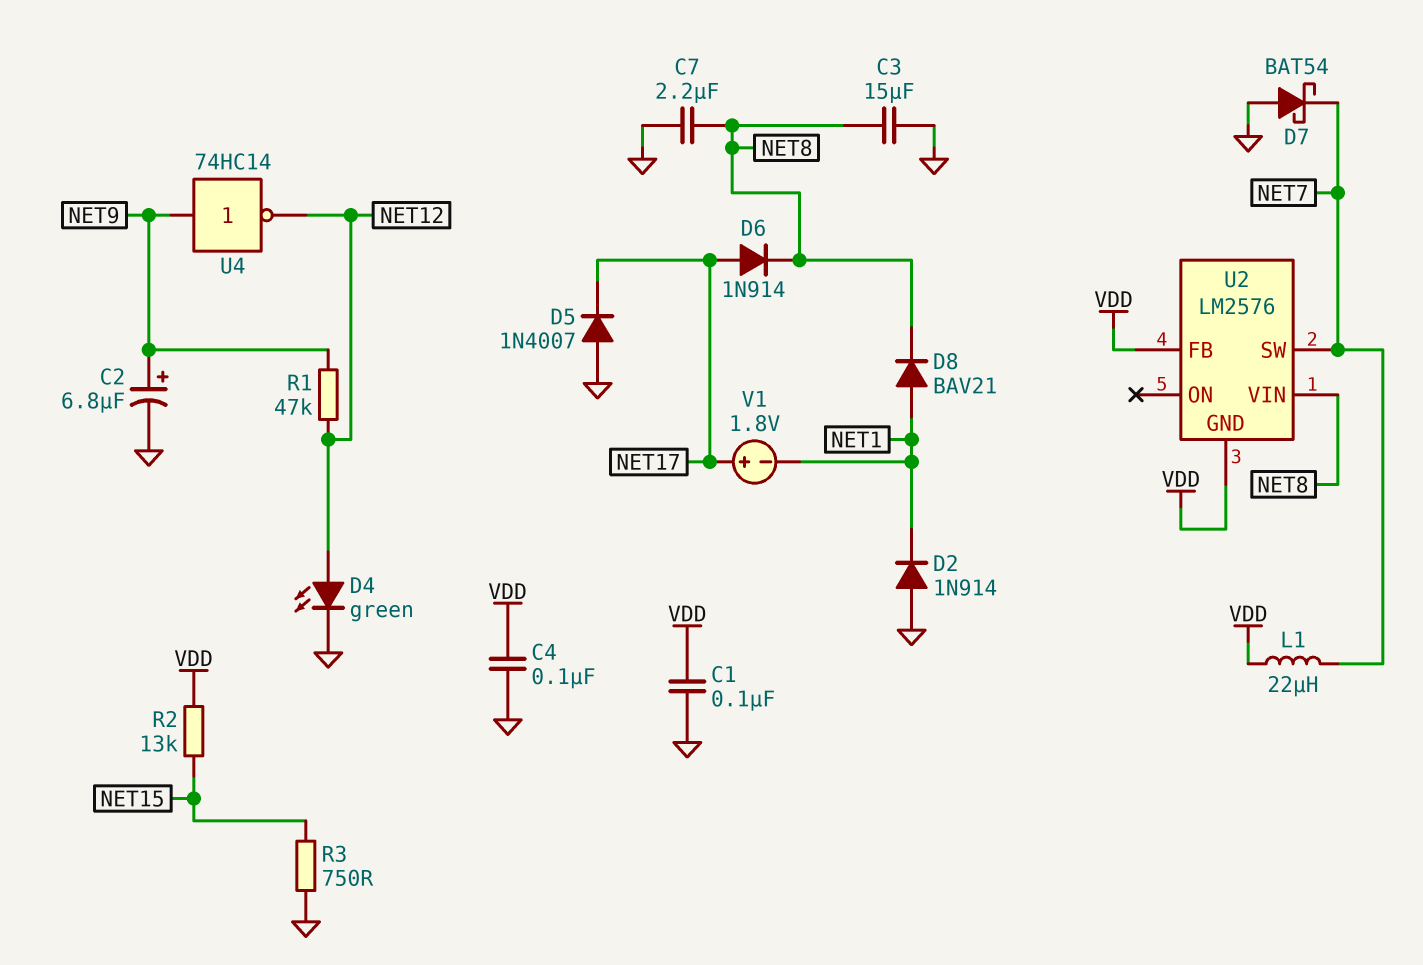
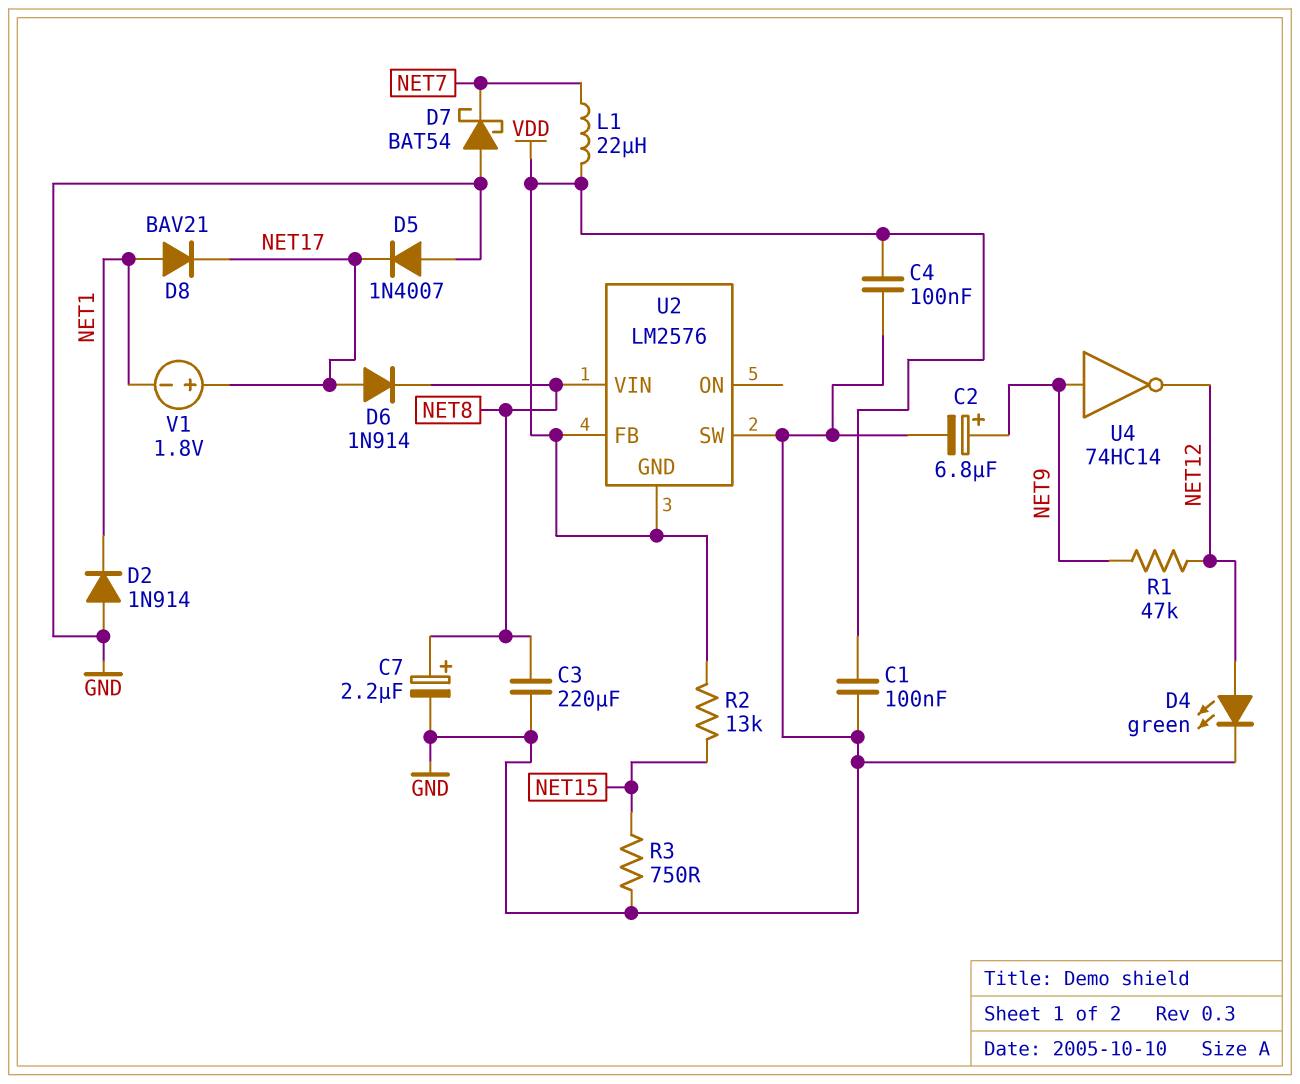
C3: 15uF (GND, NET8) -> 220uF (GND, NET8)
C7: 2.2uF (GND, NET8) -> 2.2uF (plus NET8, minus GND)
D8: diode BAV21 (A NET1, K NET8) -> diode BAV21 (A NET1, K NET17)
U2 pin SW: NET7 -> GND

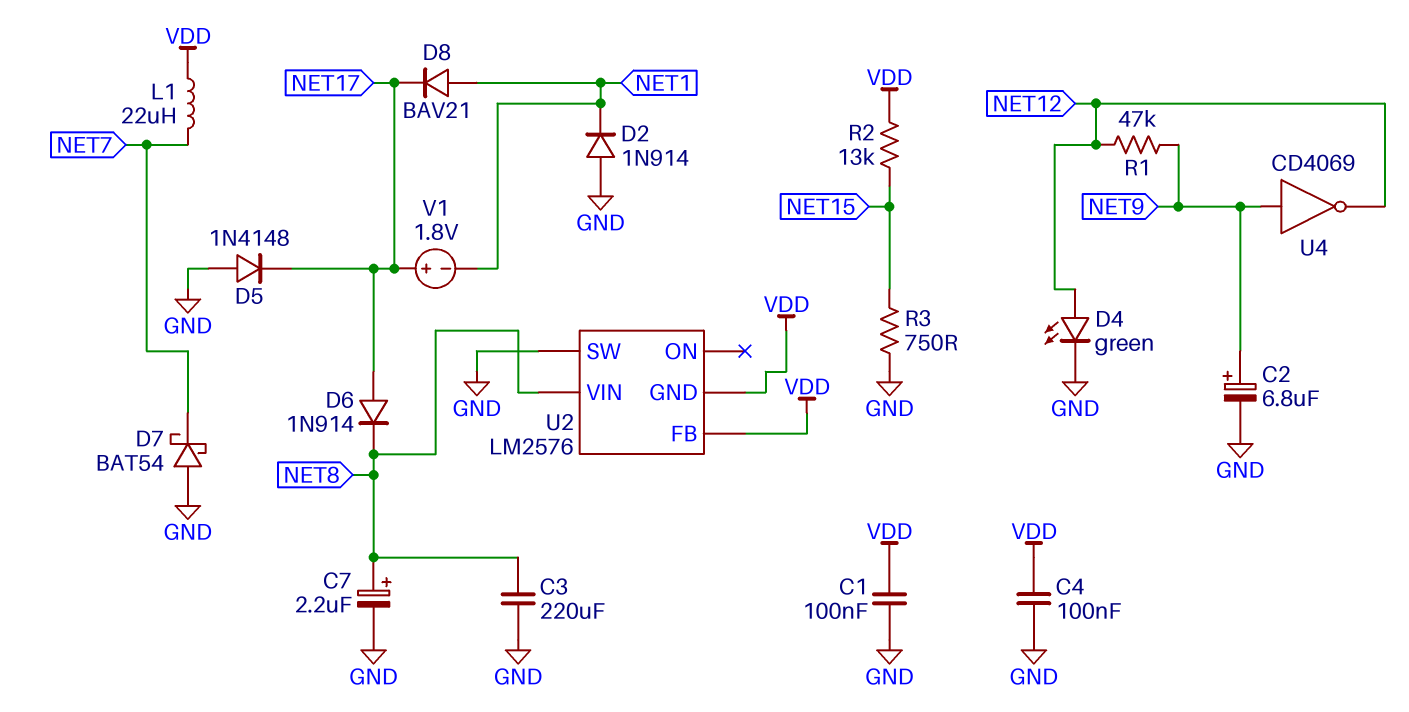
D5: diode 1N4007 (A GND, K NET17) -> diode 1N4148 (A GND, K NET17)
U4: NOT 74HC14 (in NET9, out NET12) -> NOT CD4069 (in NET9, out NET12)

